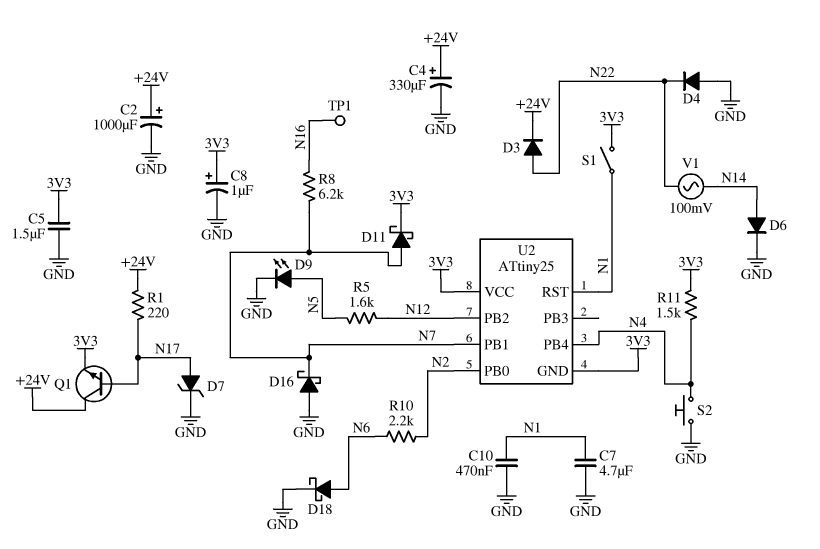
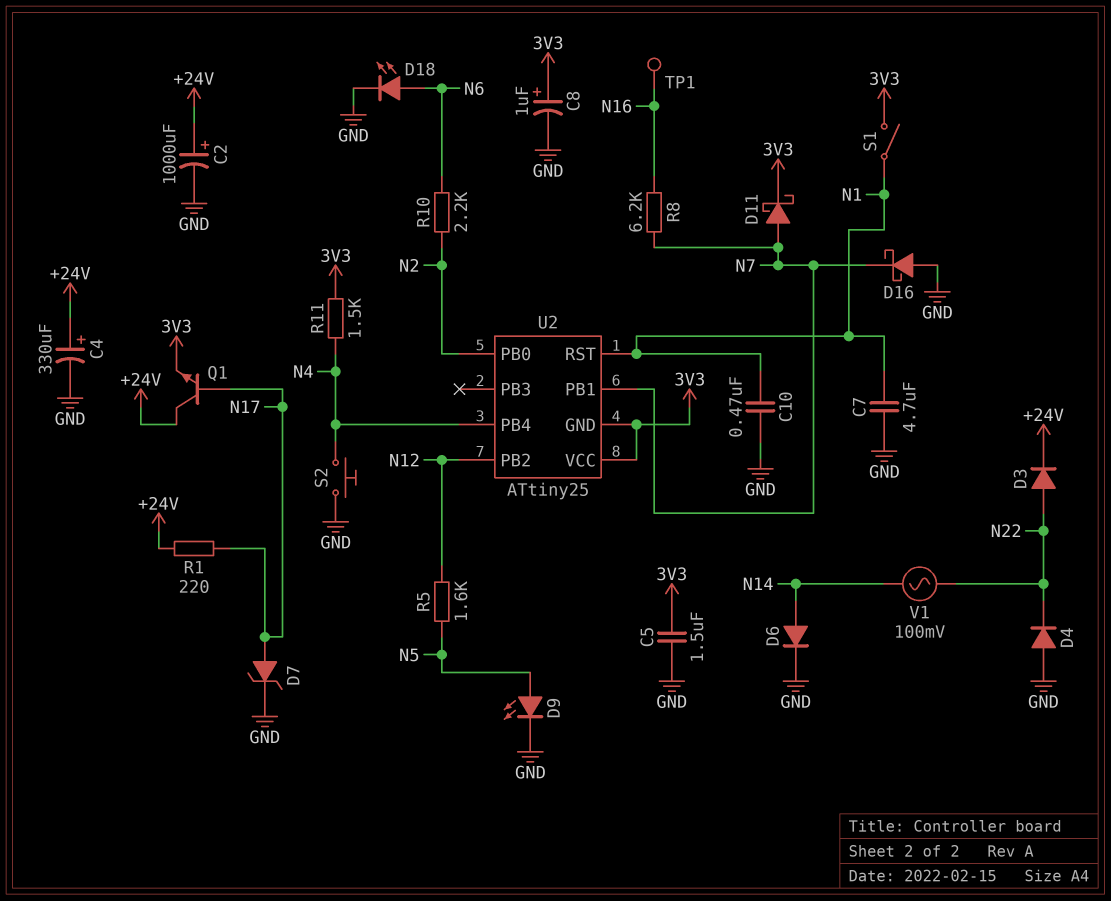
D18: schottky (A N6, K GND) -> LED (A N6, K GND)

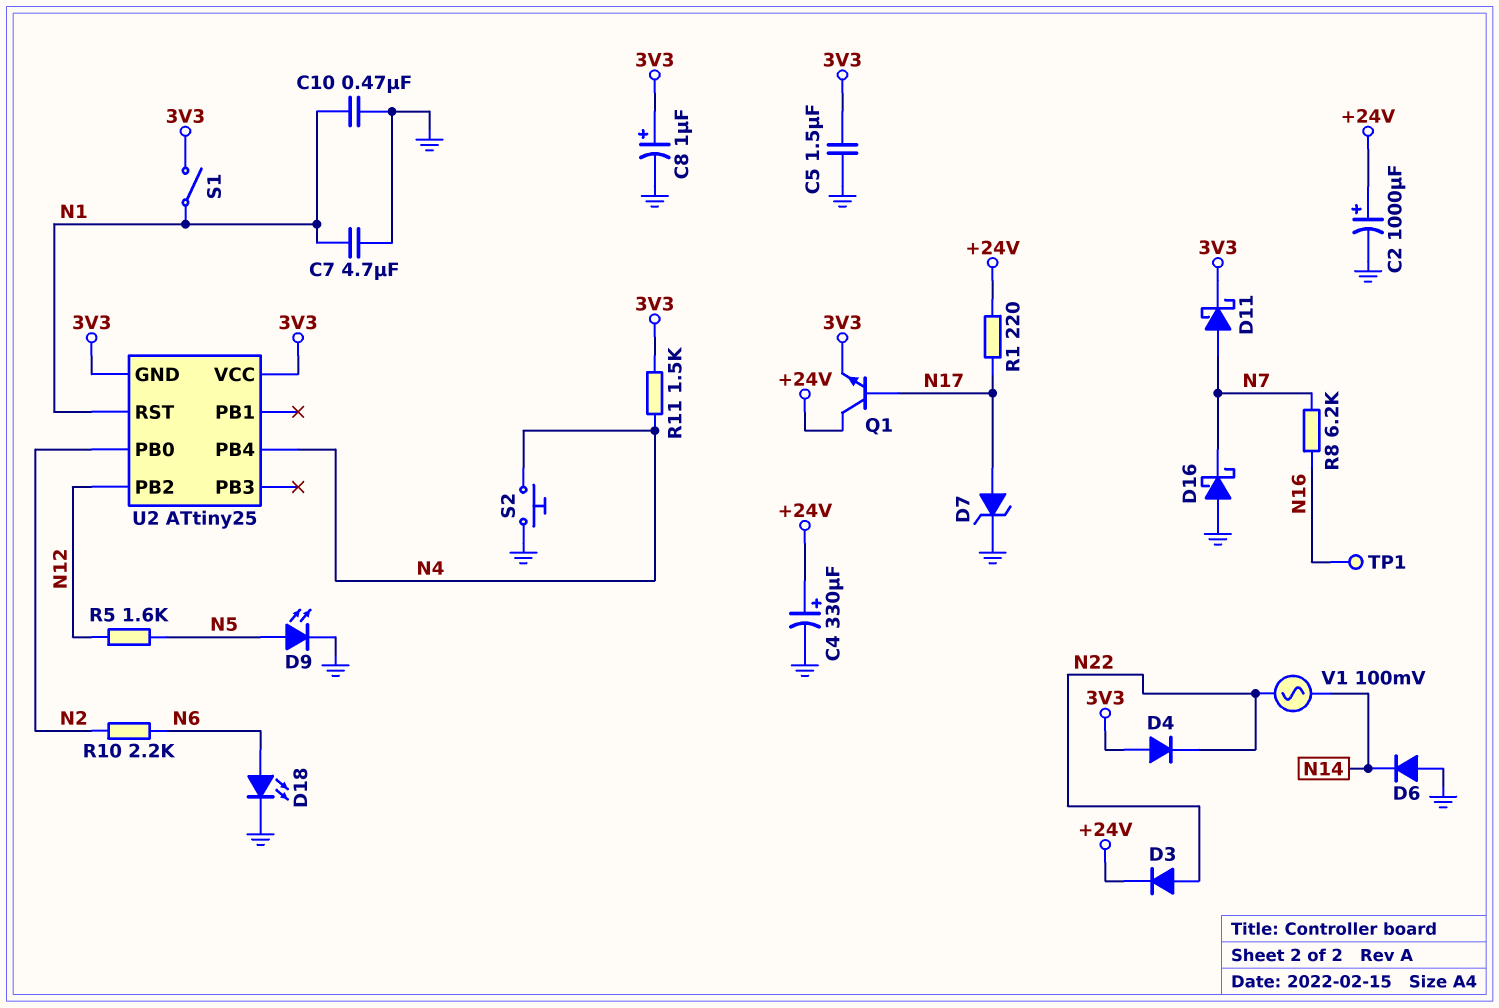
D4: diode (A GND, K N22) -> diode (A 3V3, K N22)
D6: diode (A N14, K GND) -> diode (A GND, K N14)
U2 pin PB1: N7 -> none

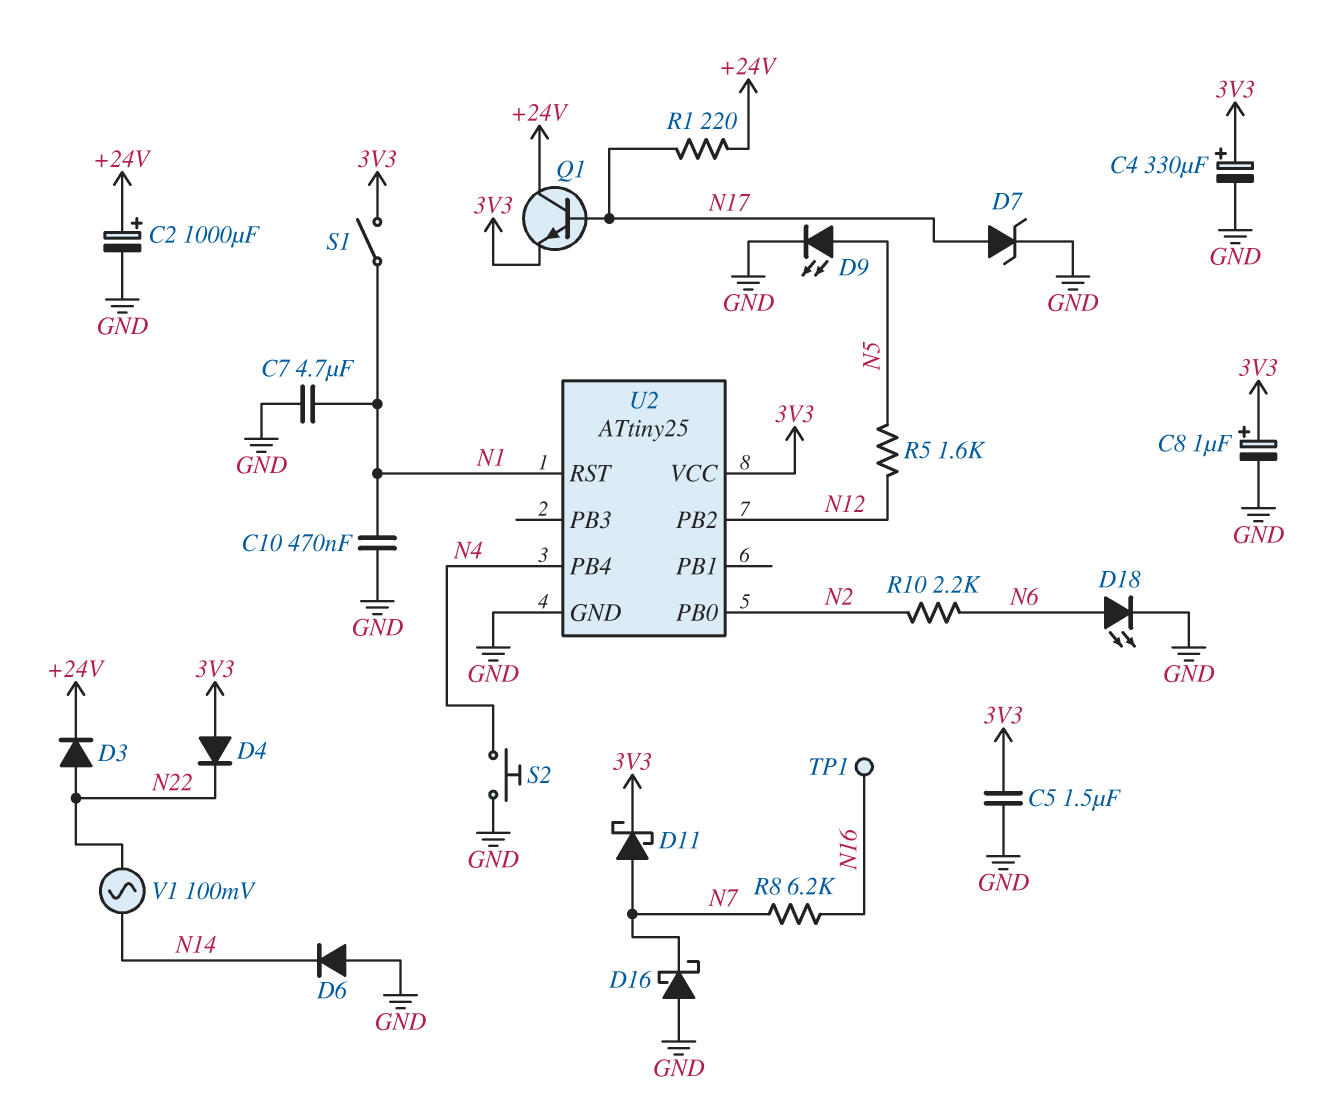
C4: 330uF (plus +24V, minus GND) -> 330uF (plus 3V3, minus GND)
R11: 1.5k (3V3, N4) -> none
U2 pin GND: 3V3 -> GND

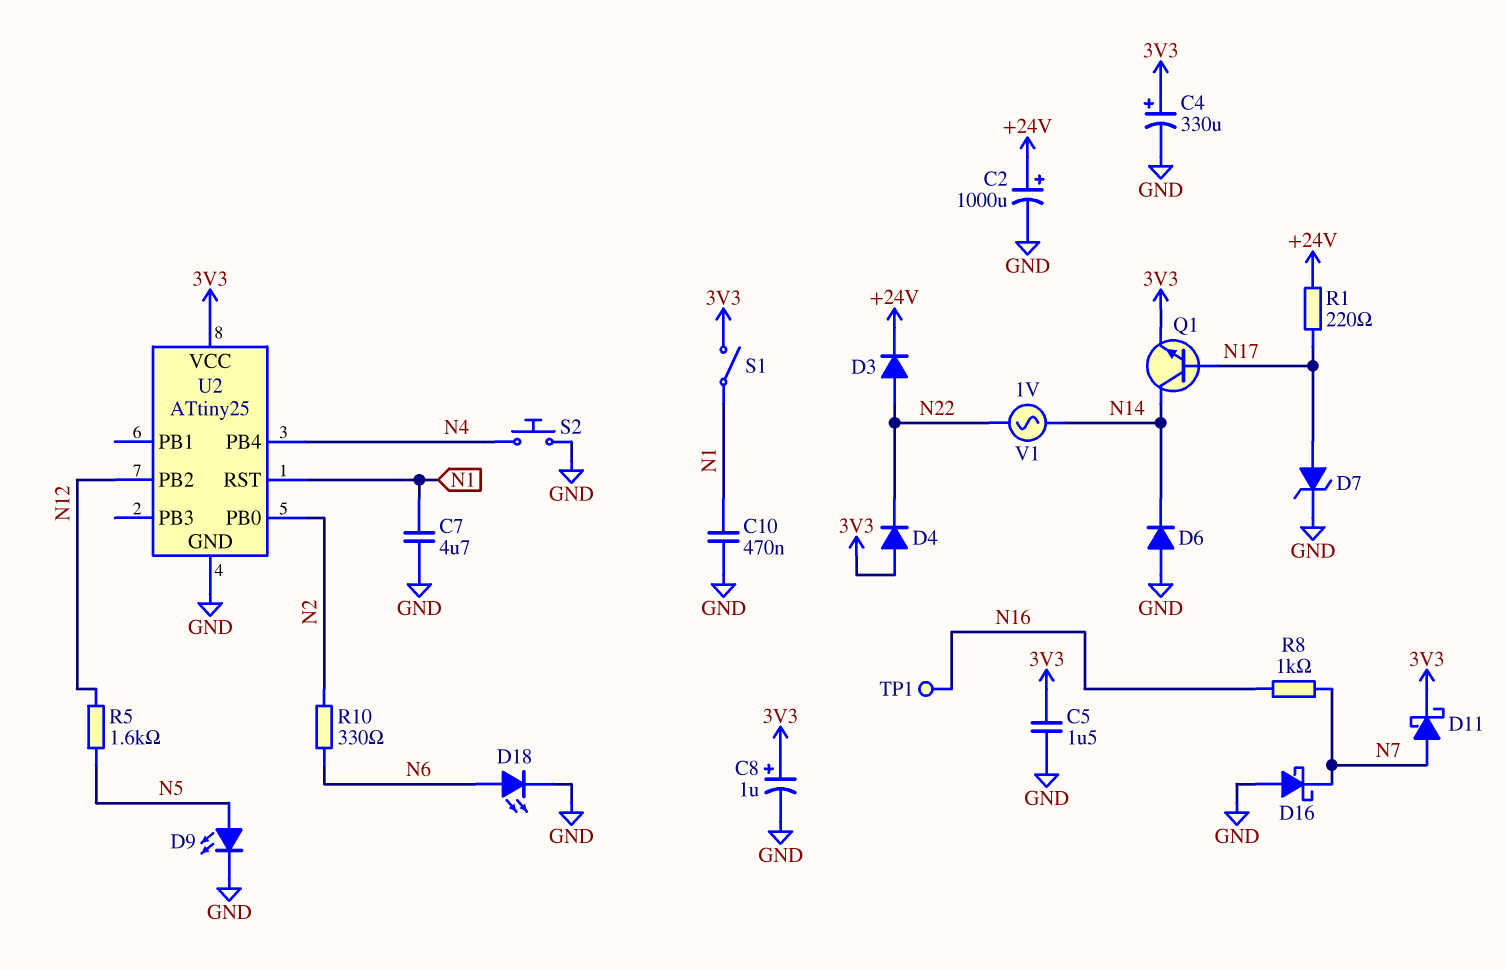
Q1: NPN (B N17, C +24V, E 3V3) -> NPN (B N17, C N14, E 3V3)
R8: 6.2k (N7, N16) -> 1k (N7, N16)
R10: 2.2k (N2, N6) -> 330 (N2, N6)
V1: AC 100mV (N14, N22) -> AC 1V (N14, N22)

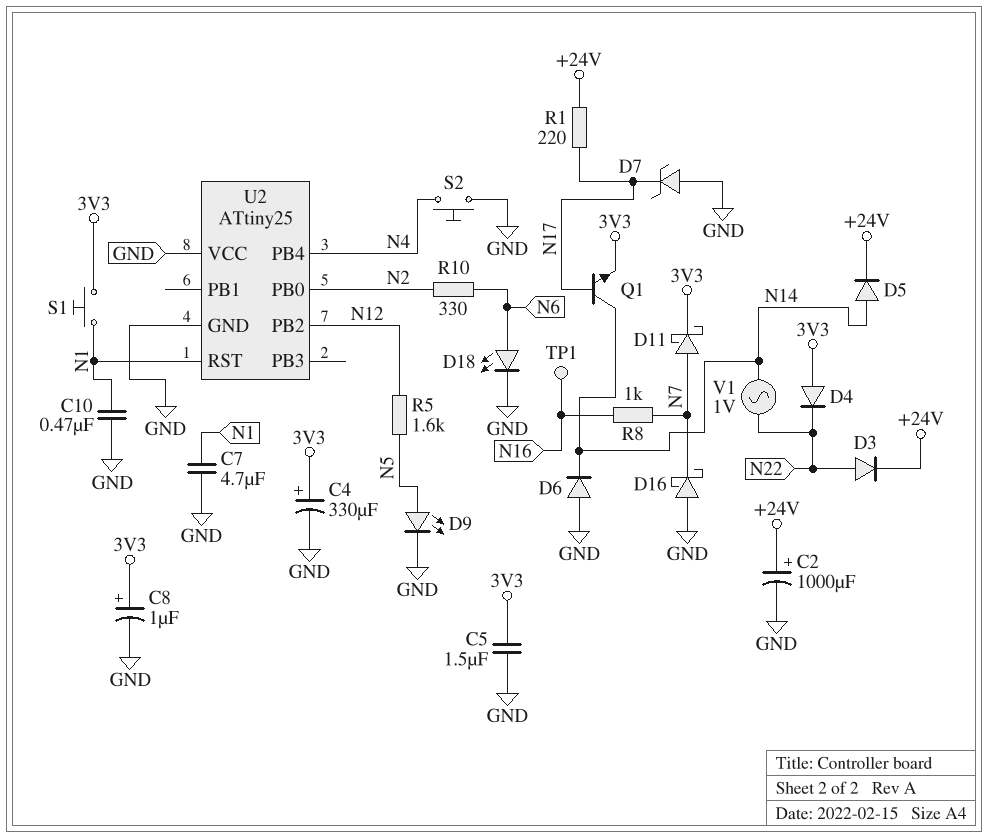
D5: none -> diode (A N14, K +24V)
D7: zener (A N17, K GND) -> zener (A GND, K N17)
S1: switch (3V3, N1) -> button (3V3, N1)
U2 pin VCC: 3V3 -> GND

